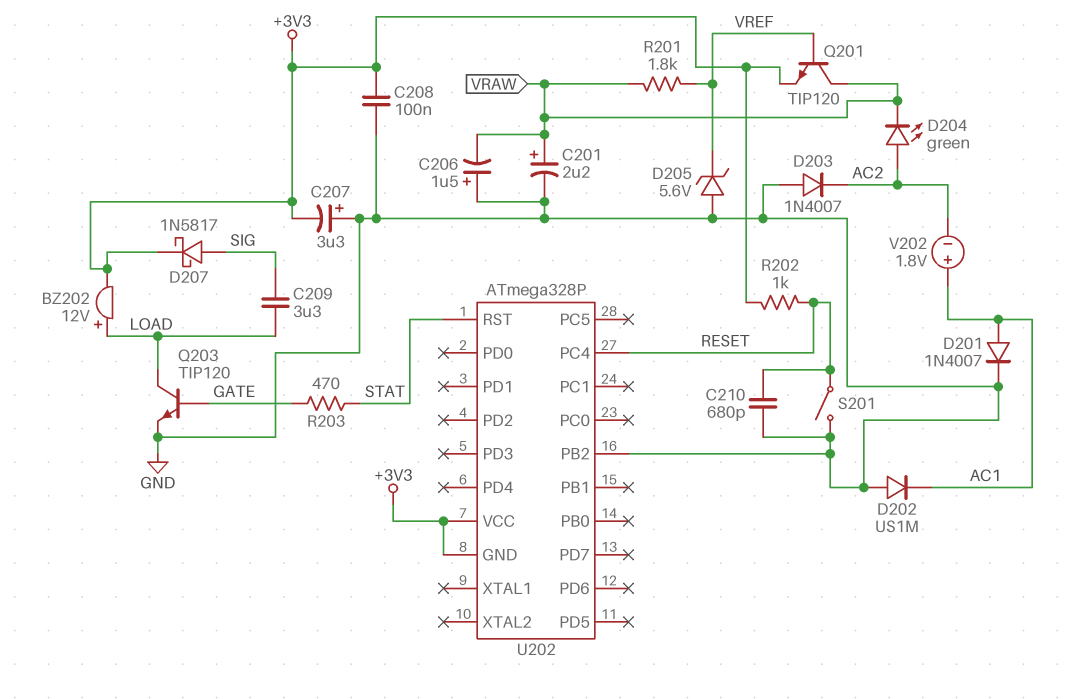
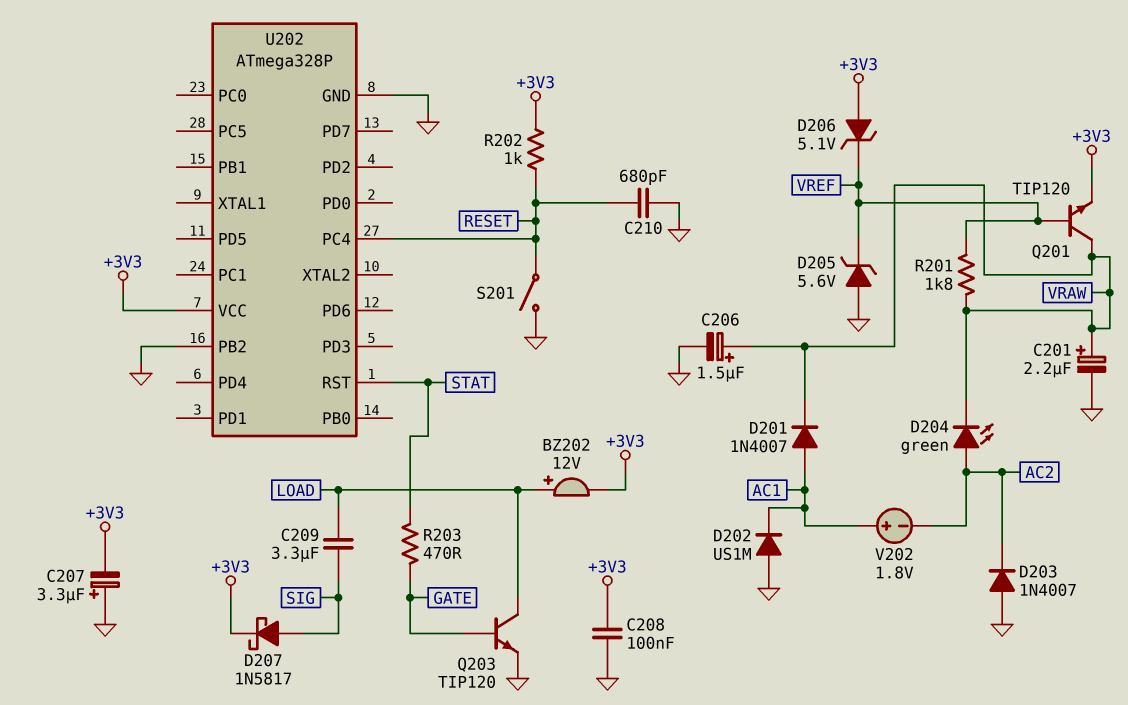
C206: 1.5uF (plus GND, minus VRAW) -> 1.5uF (plus VRAW, minus GND)
D201: diode 1N4007 (A AC1, K GND) -> diode 1N4007 (A AC1, K VRAW)
D206: none -> zener 5.1V (A +3V3, K VREF)
U202 pin GND: +3V3 -> GND

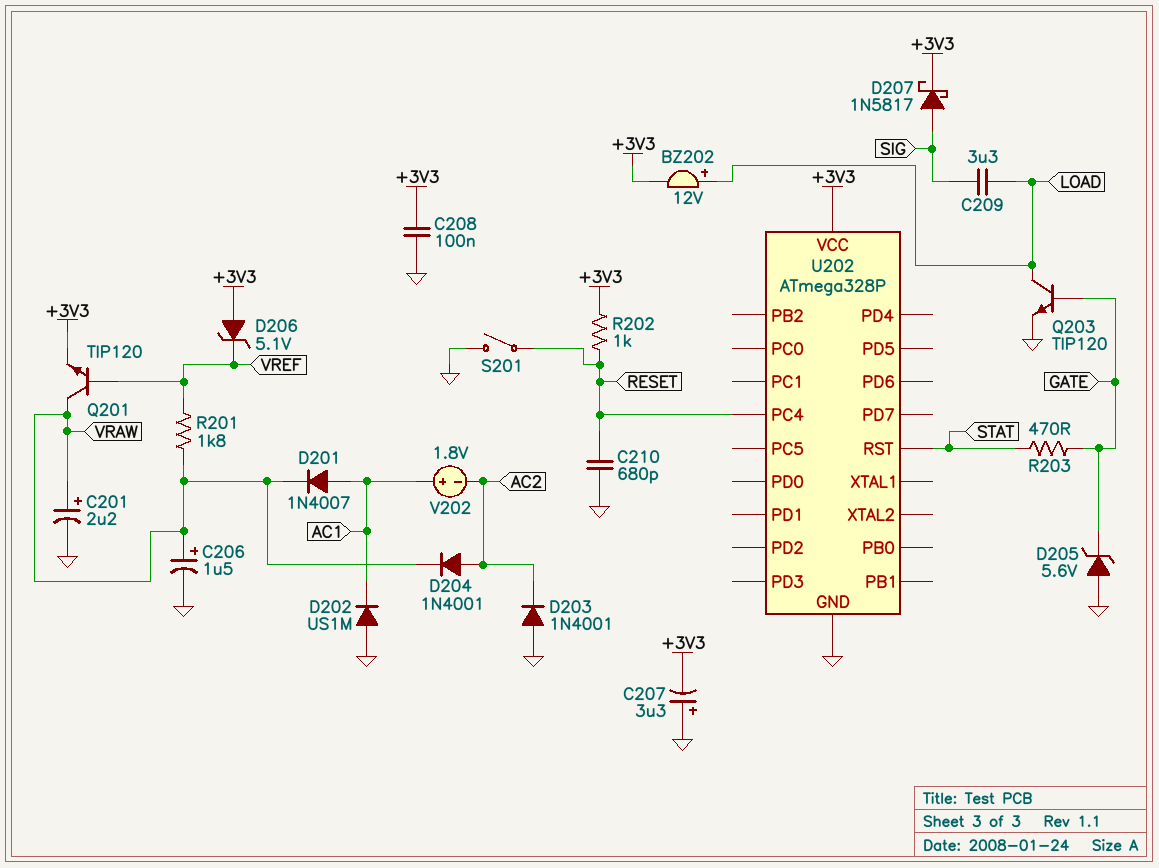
D203: diode 1N4007 (A GND, K AC2) -> diode 1N4001 (A GND, K AC2)
D204: LED green (A AC2, K VRAW) -> diode 1N4001 (A AC2, K VRAW)
D205: zener 5.6V (A GND, K VREF) -> zener 5.6V (A GND, K GATE)
U202 pin PB2: GND -> none

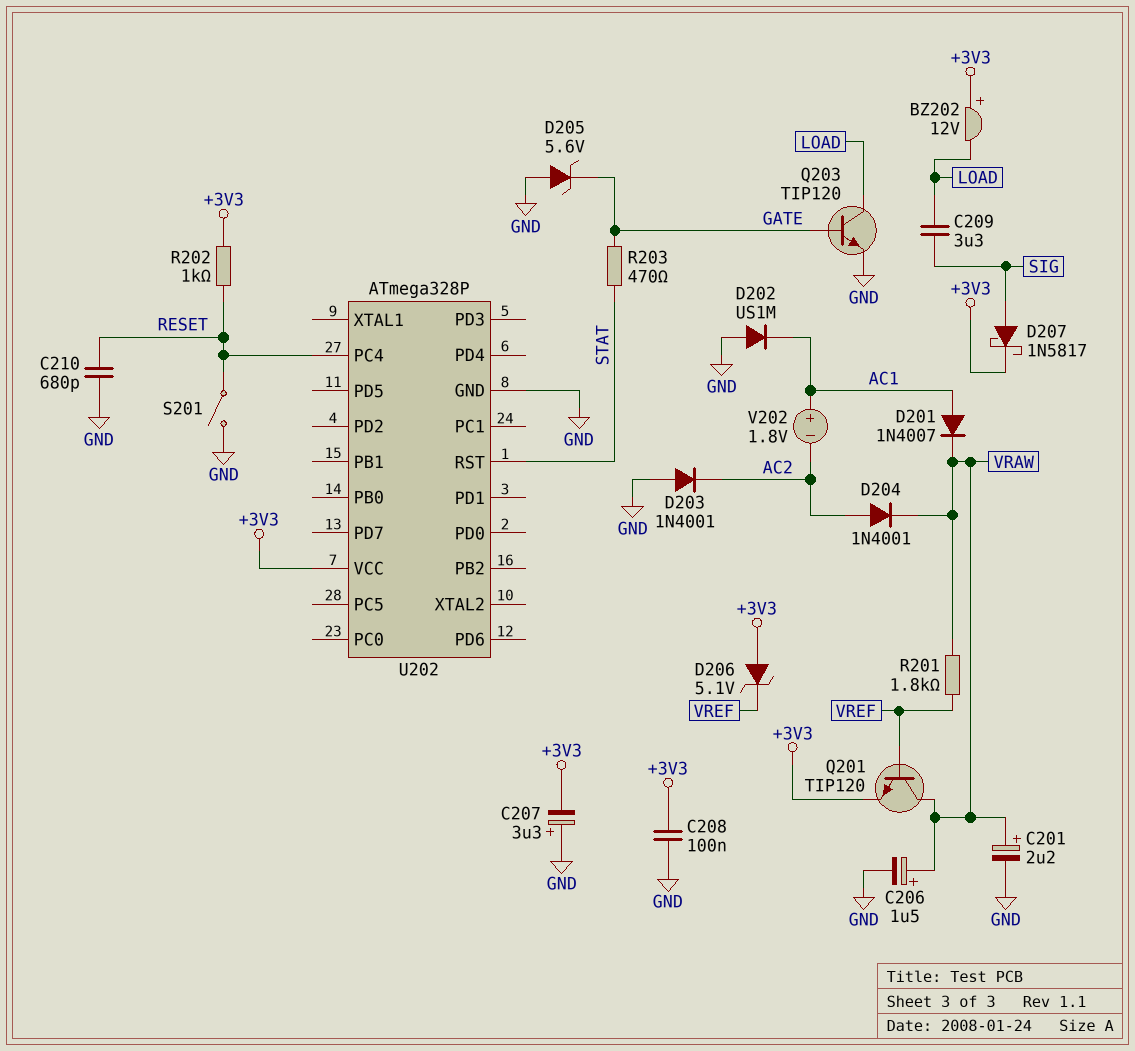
BZ202: buzzer 12V (plus LOAD, minus +3V3) -> buzzer 12V (plus +3V3, minus LOAD)

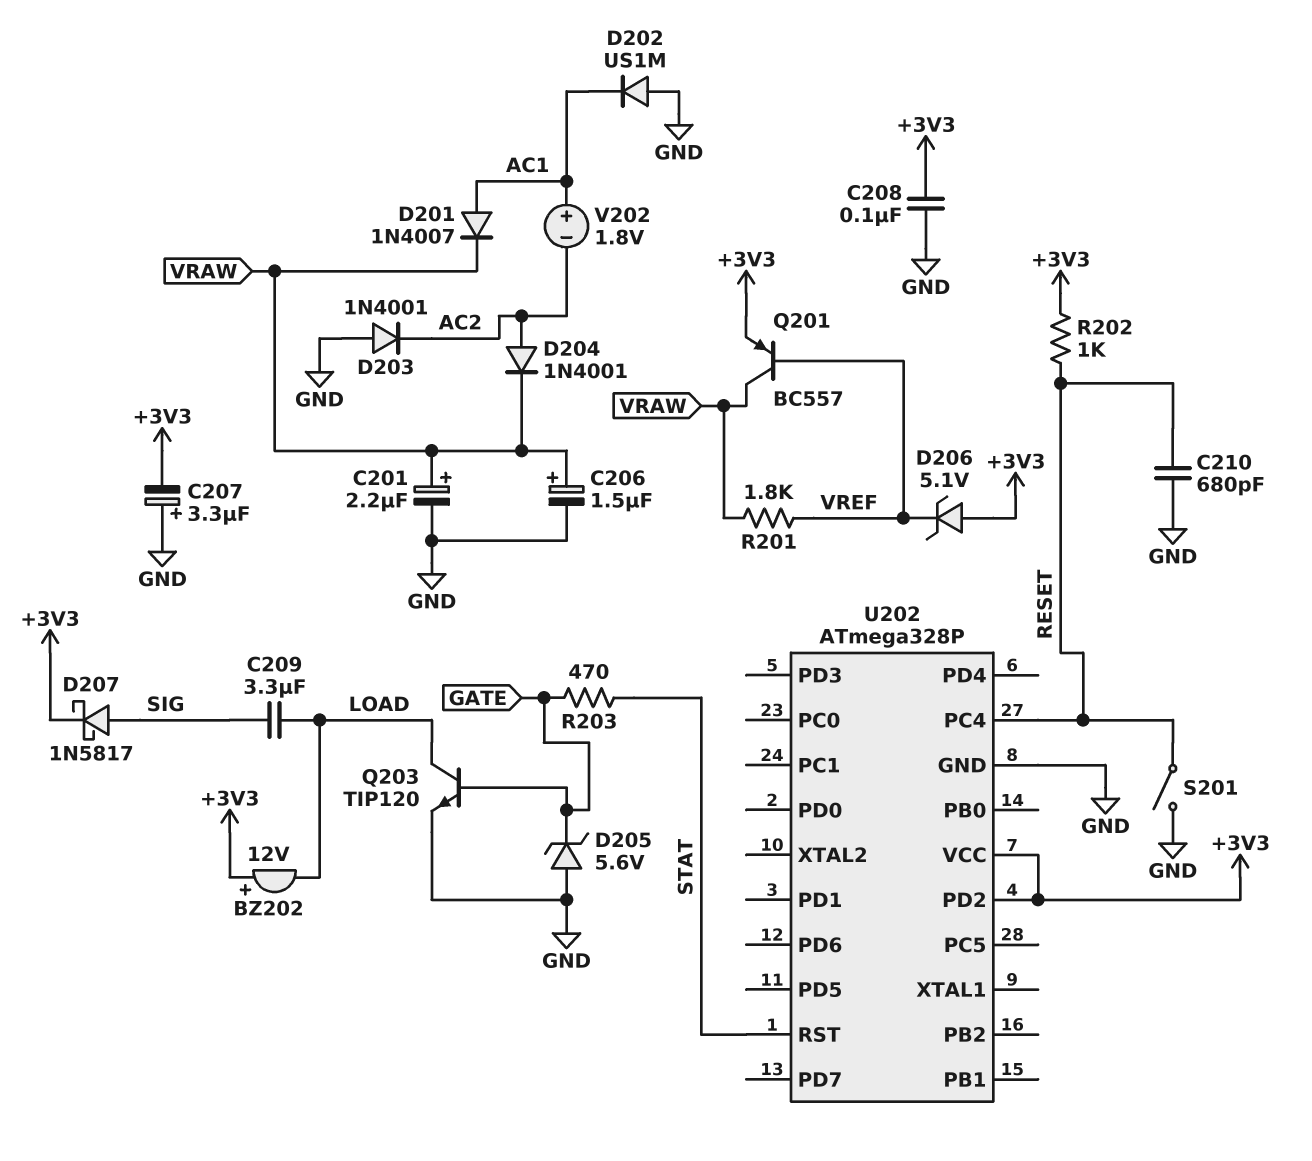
Q201: NPN TIP120 (B VREF, C VRAW, E +3V3) -> PNP BC557 (B VREF, C VRAW, E +3V3)
U202 pin PD2: none -> +3V3

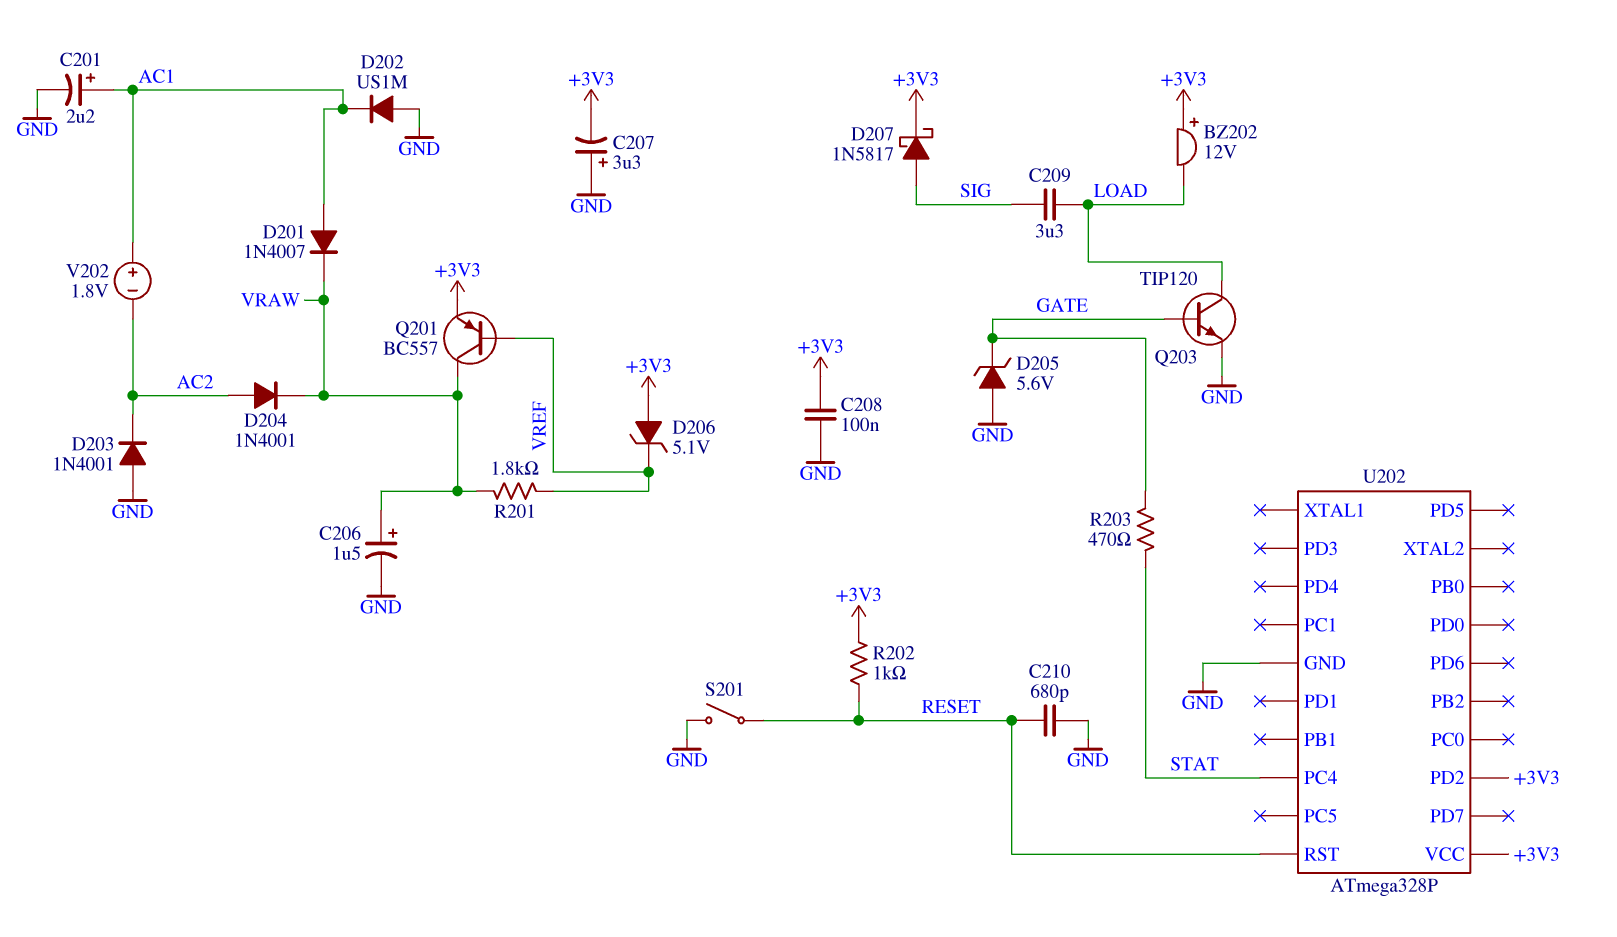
C201: 2.2uF (plus VRAW, minus GND) -> 2.2uF (plus AC1, minus GND)
U202 pin PC4: RESET -> STAT
U202 pin RST: STAT -> RESET

